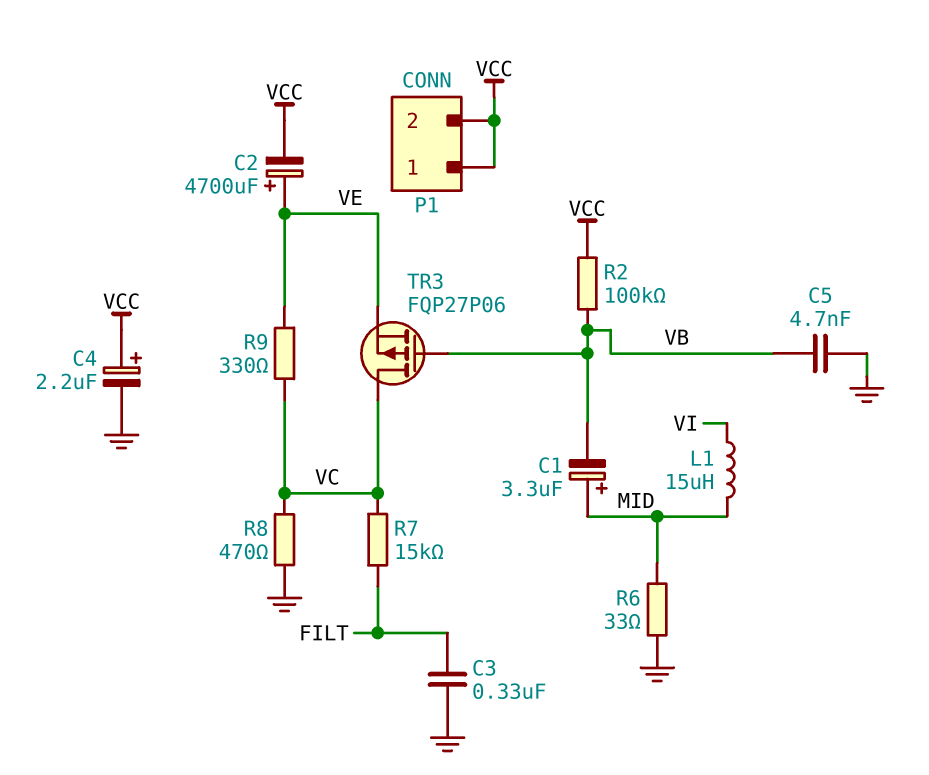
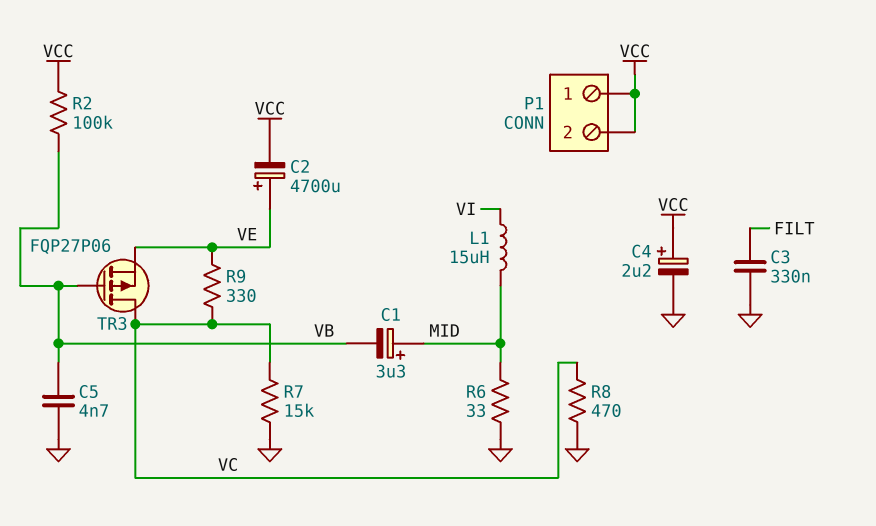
R7: 15k (FILT, VC) -> 15k (GND, VC)

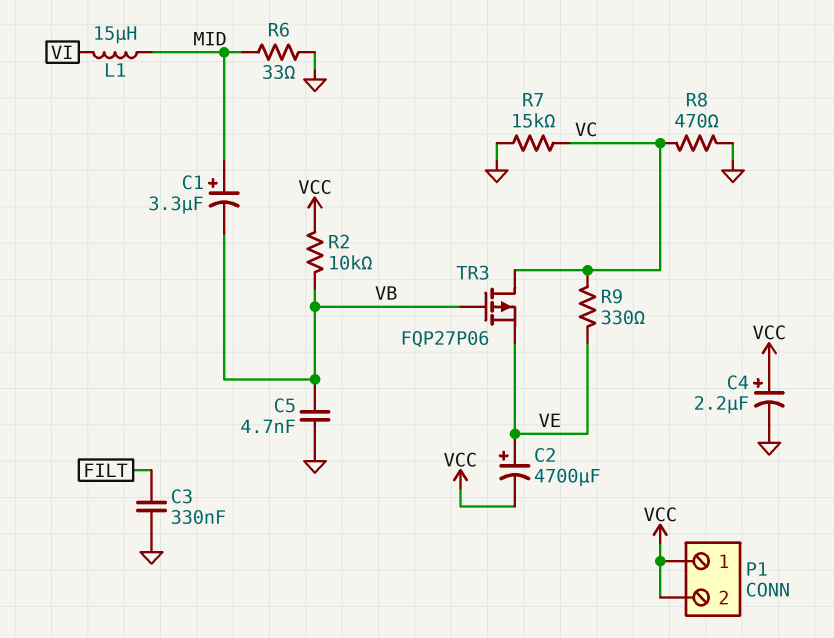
R2: 100k (VB, VCC) -> 10k (VB, VCC)

